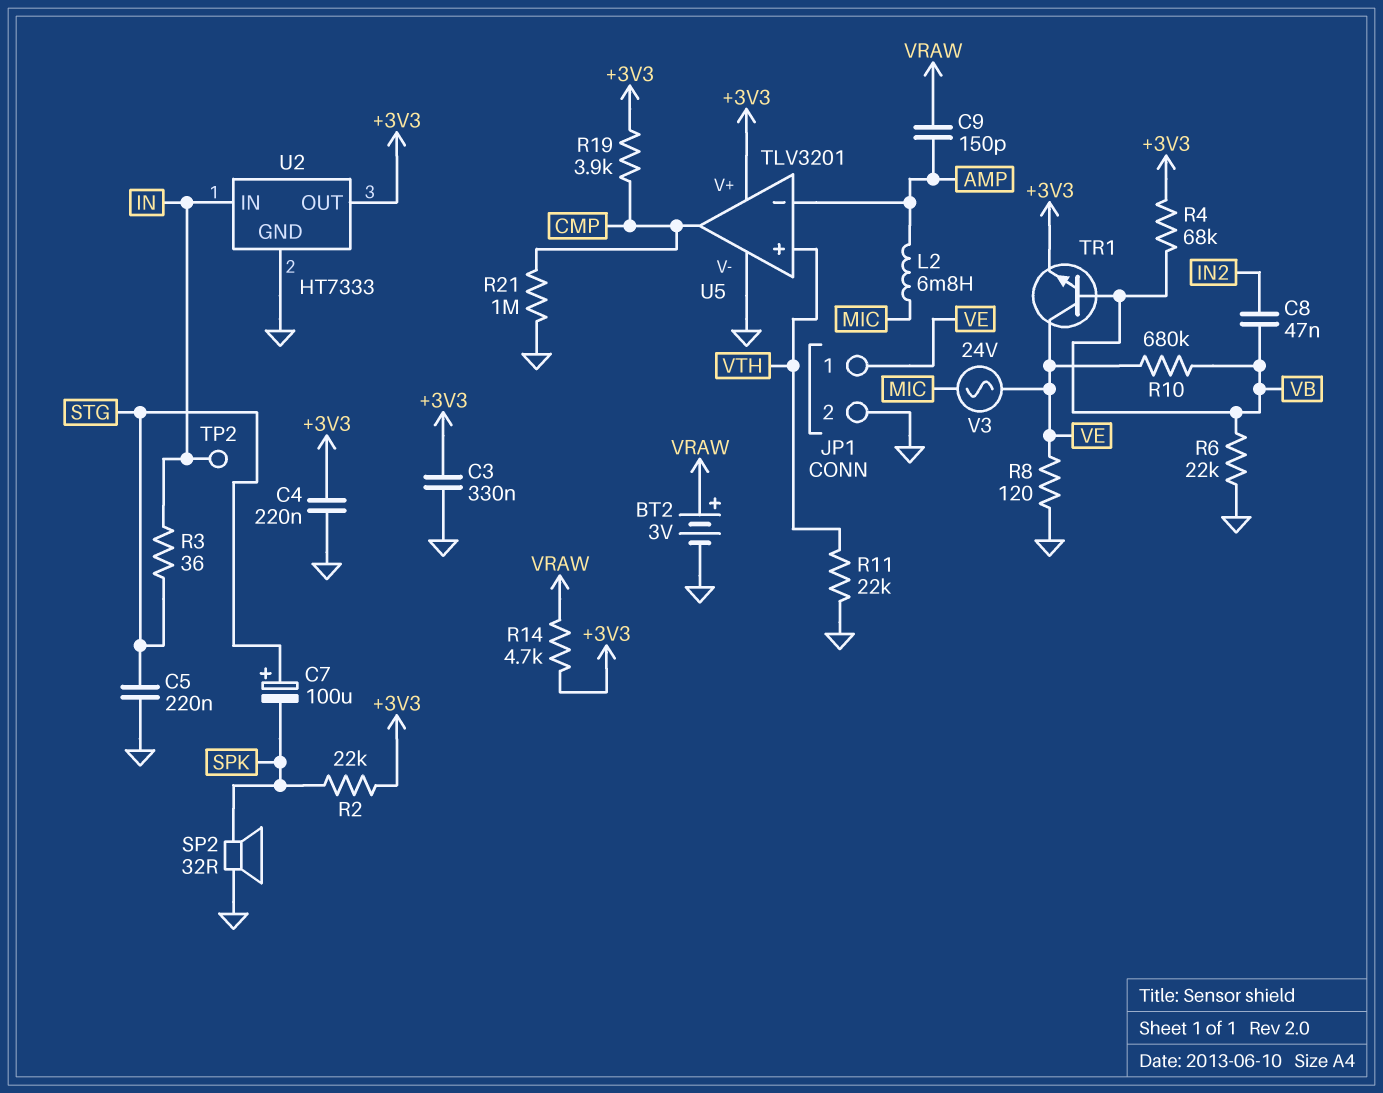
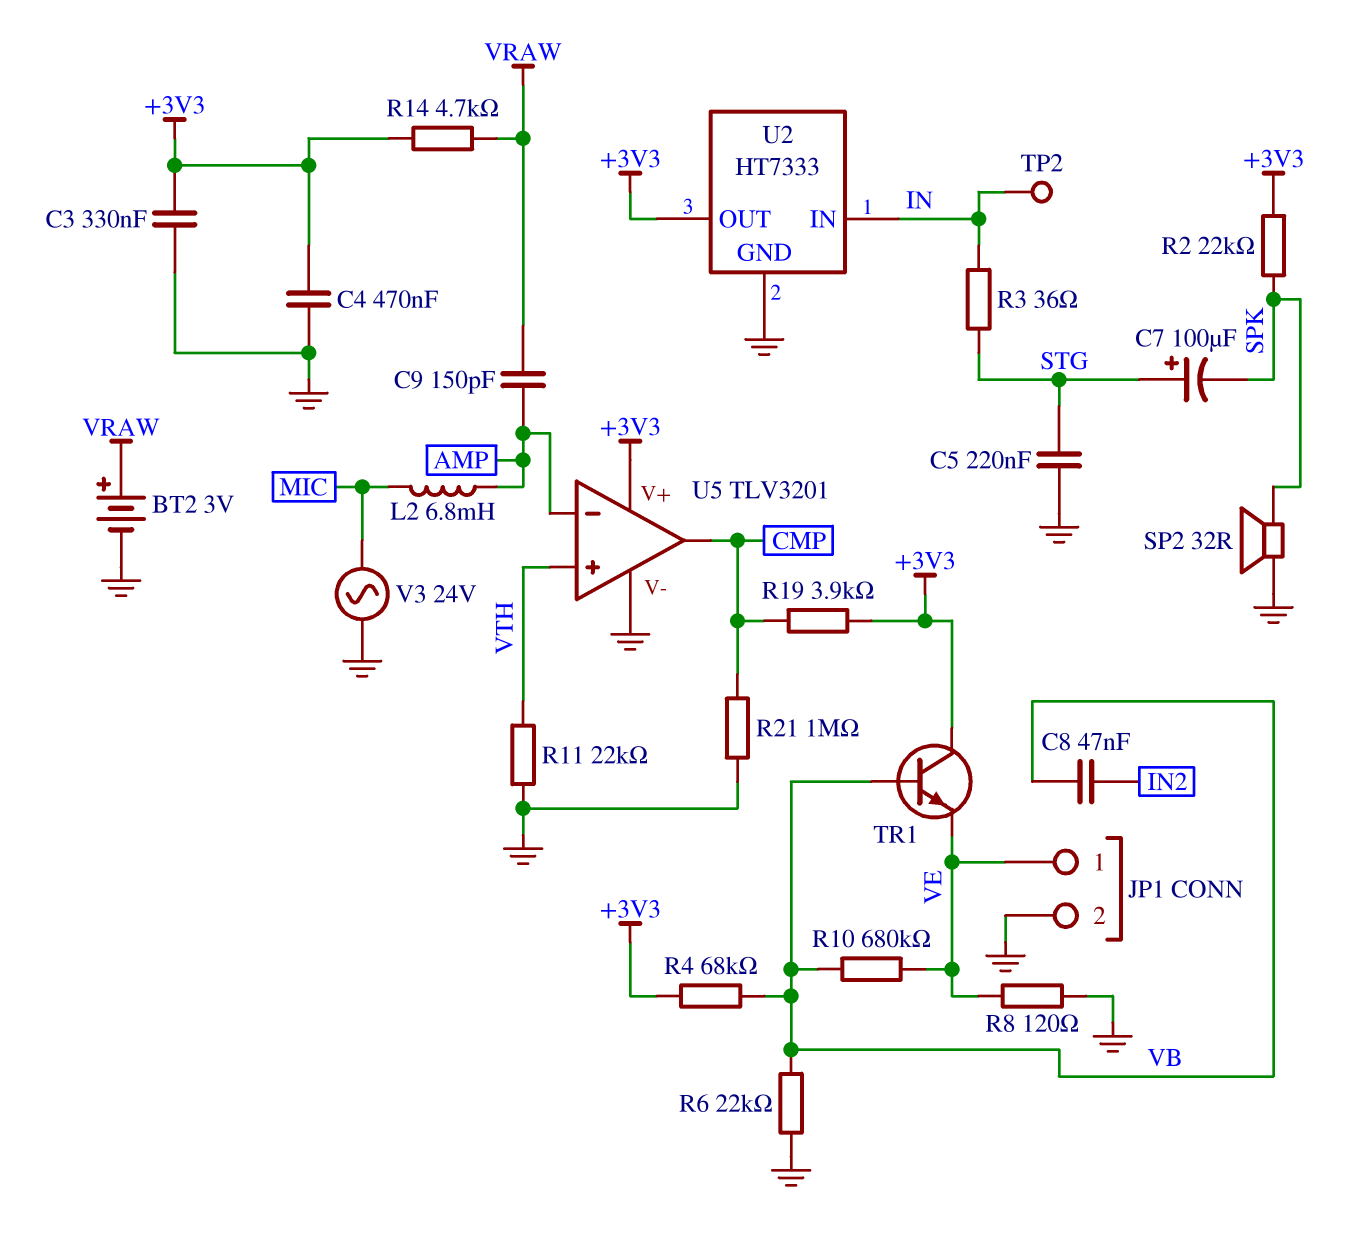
C4: 220nF (+3V3, GND) -> 470nF (+3V3, GND)
TR1: NPN (B VB, C VE, E +3V3) -> NPN (B VB, C +3V3, E VE)
V3: AC 24V (MIC, VE) -> AC 24V (GND, MIC)

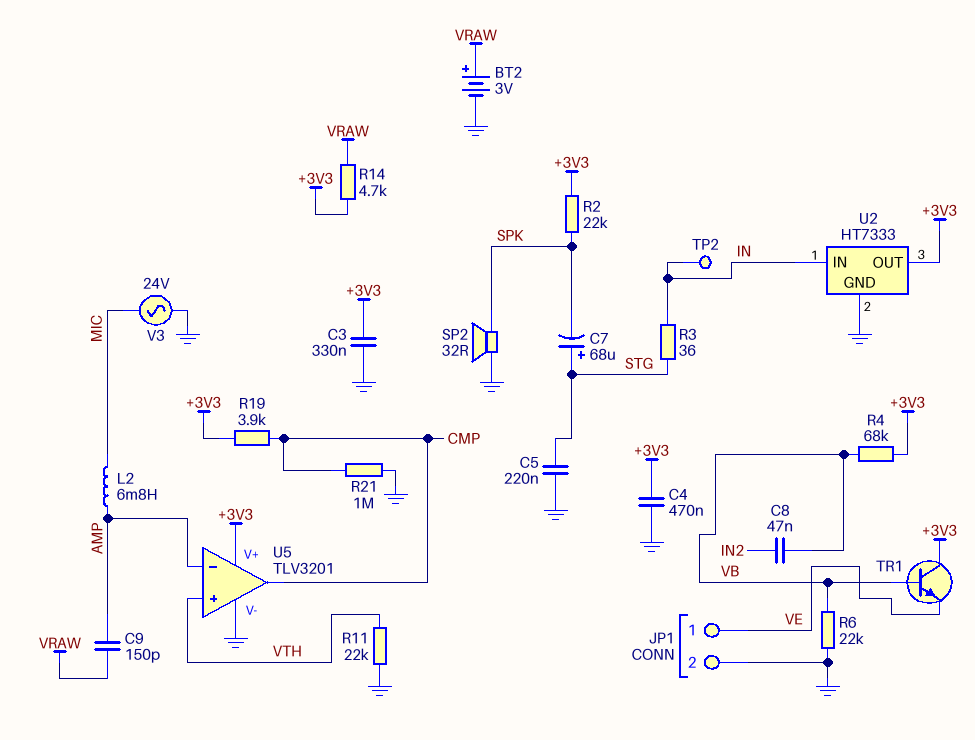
C7: 100uF (plus STG, minus SPK) -> 68uF (plus STG, minus SPK)
R8: 120 (GND, VE) -> none
R10: 680k (VB, VE) -> none

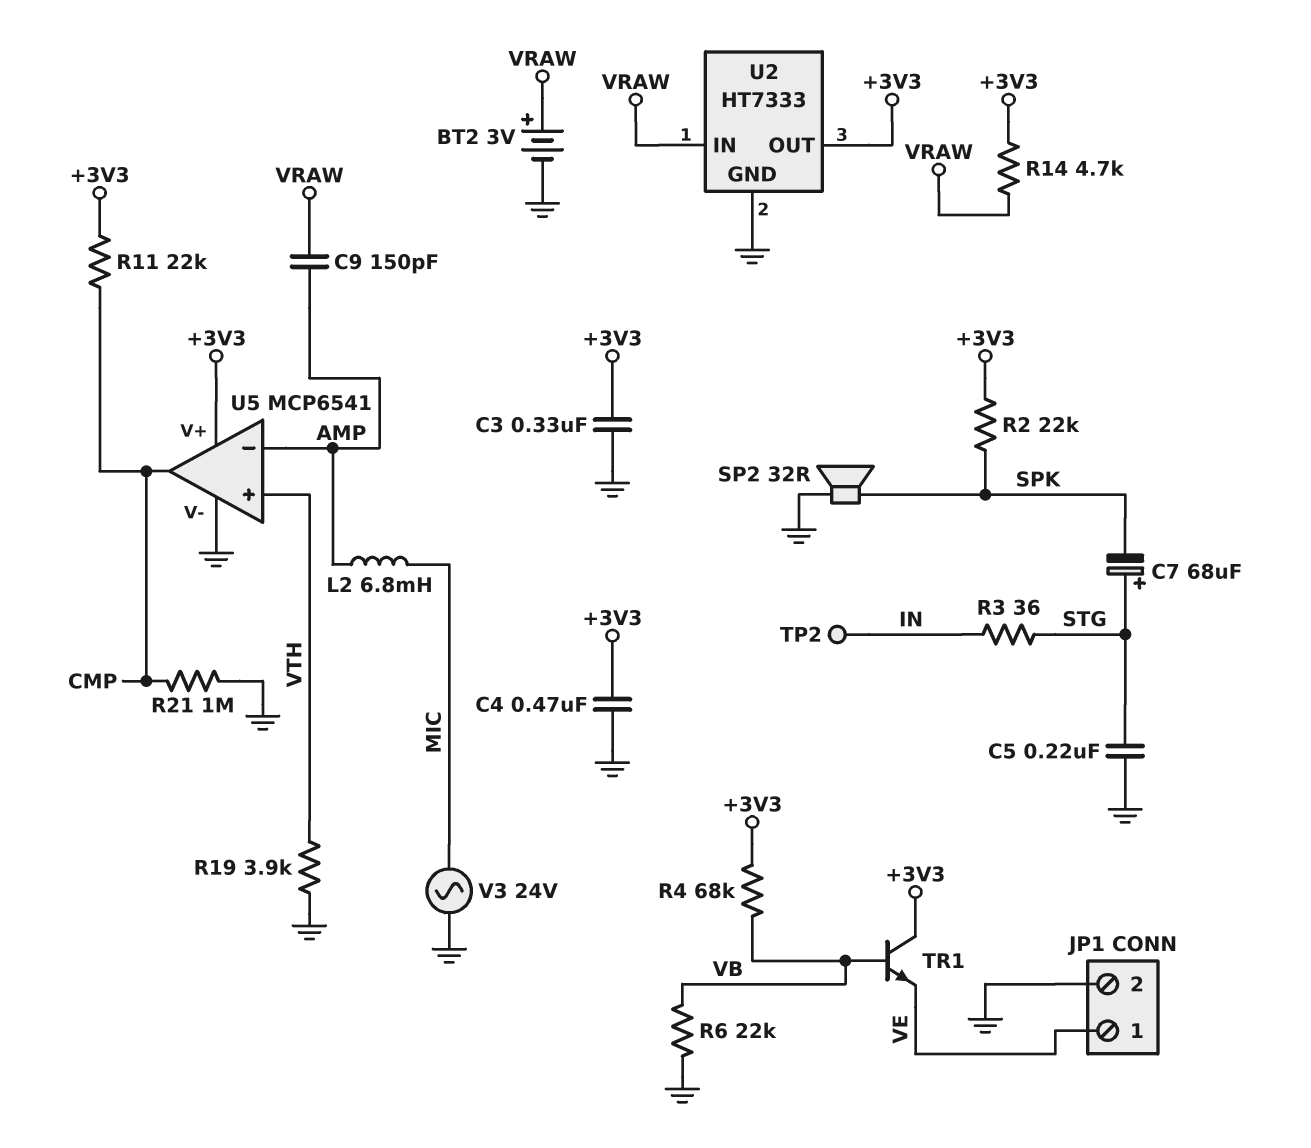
C8: 47nF (IN2, VB) -> none
R11: 22k (GND, VTH) -> 22k (+3V3, CMP)
R19: 3.9k (+3V3, CMP) -> 3.9k (GND, VTH)
U2 pin IN: IN -> VRAW
U5: TLV3201 -> MCP6541

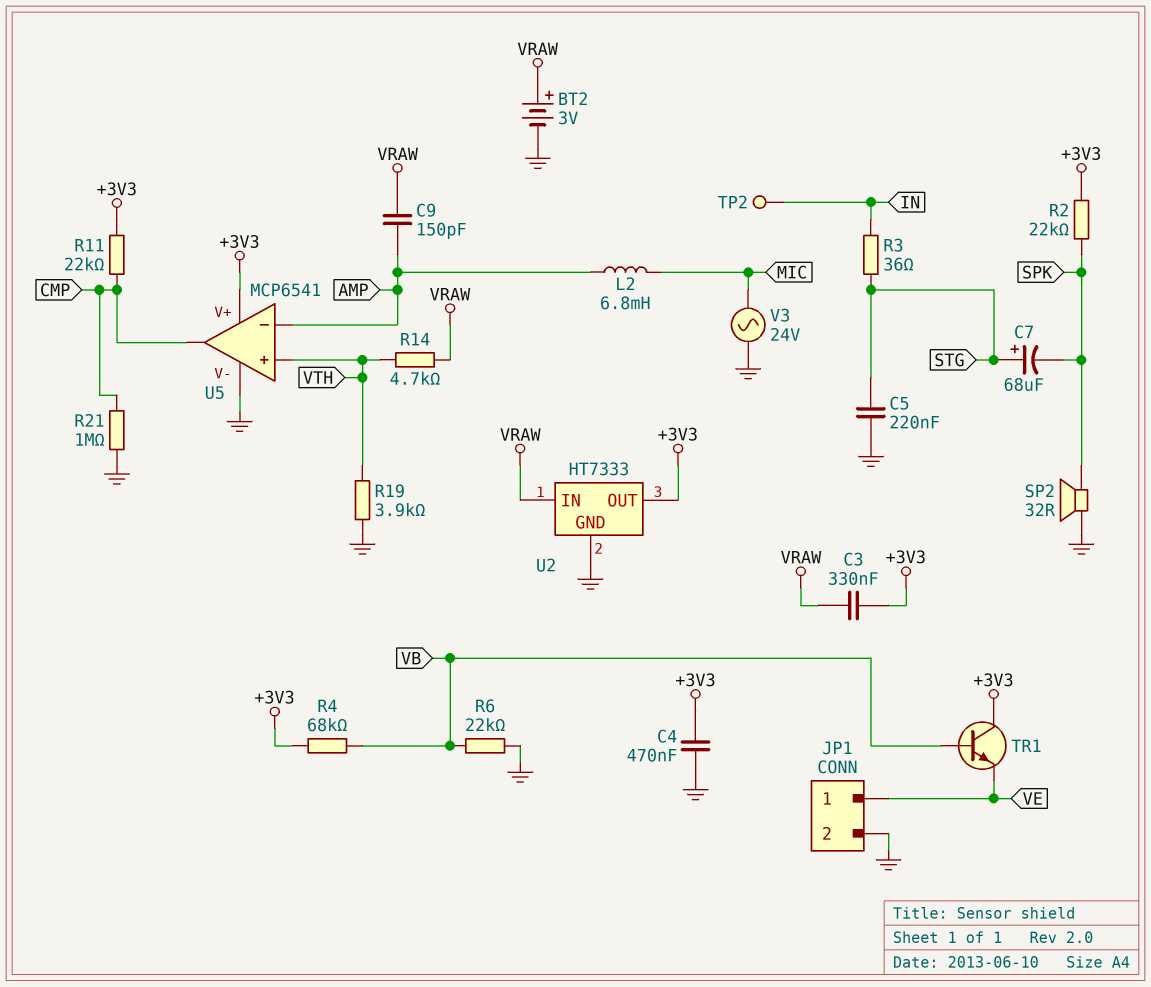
C3: 330nF (+3V3, GND) -> 330nF (+3V3, VRAW)
R14: 4.7k (+3V3, VRAW) -> 4.7k (VRAW, VTH)

